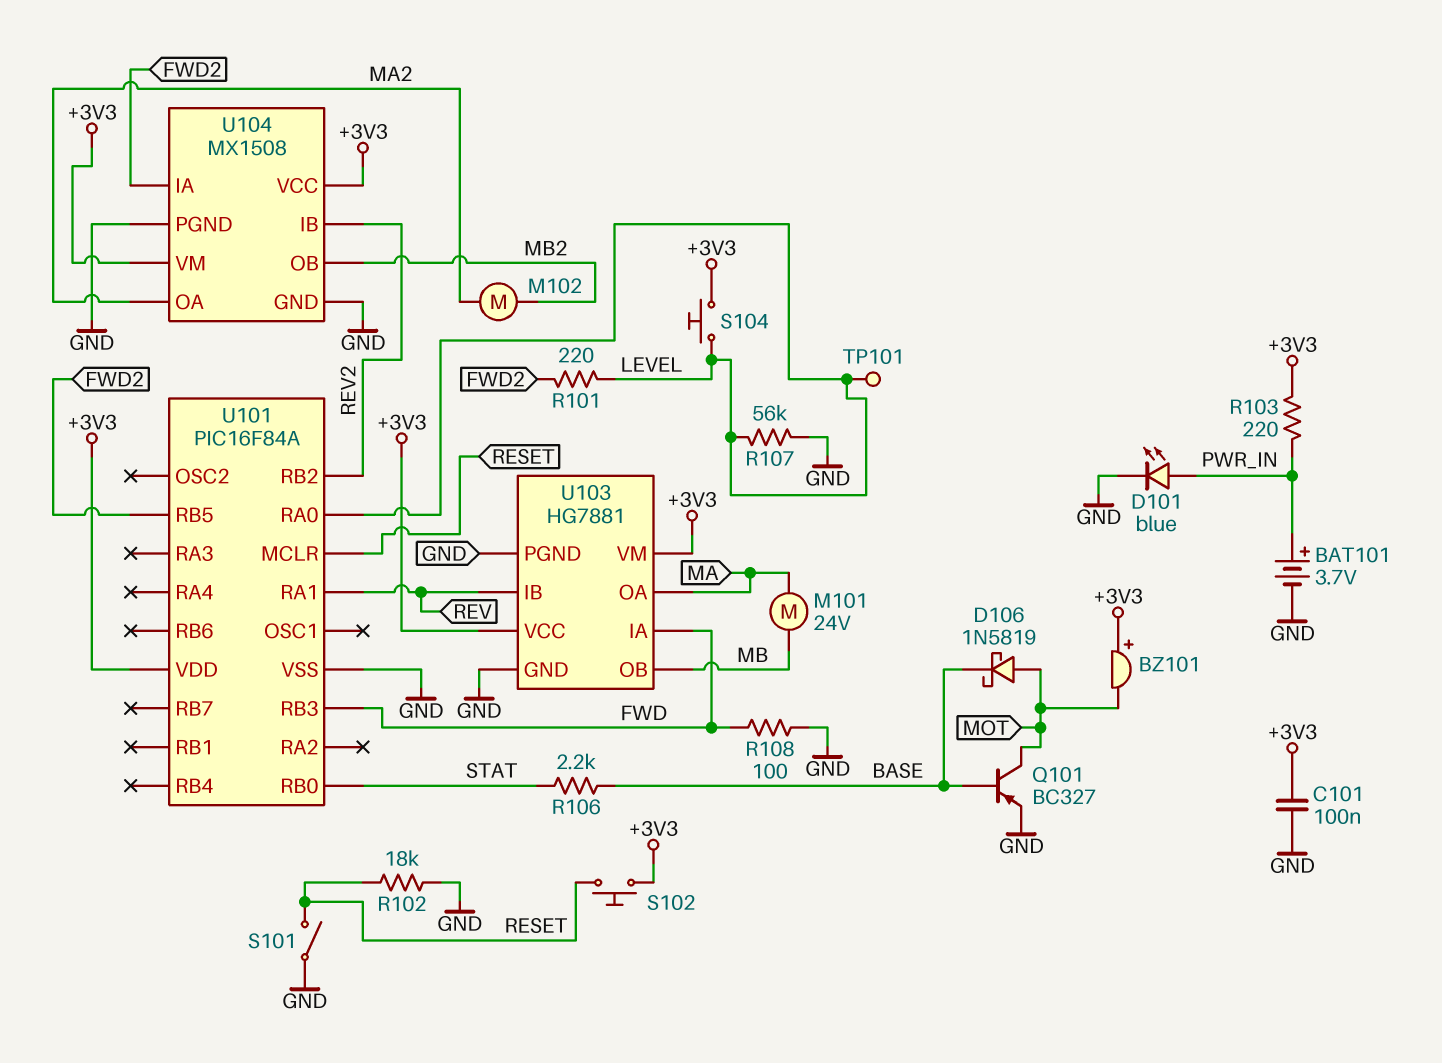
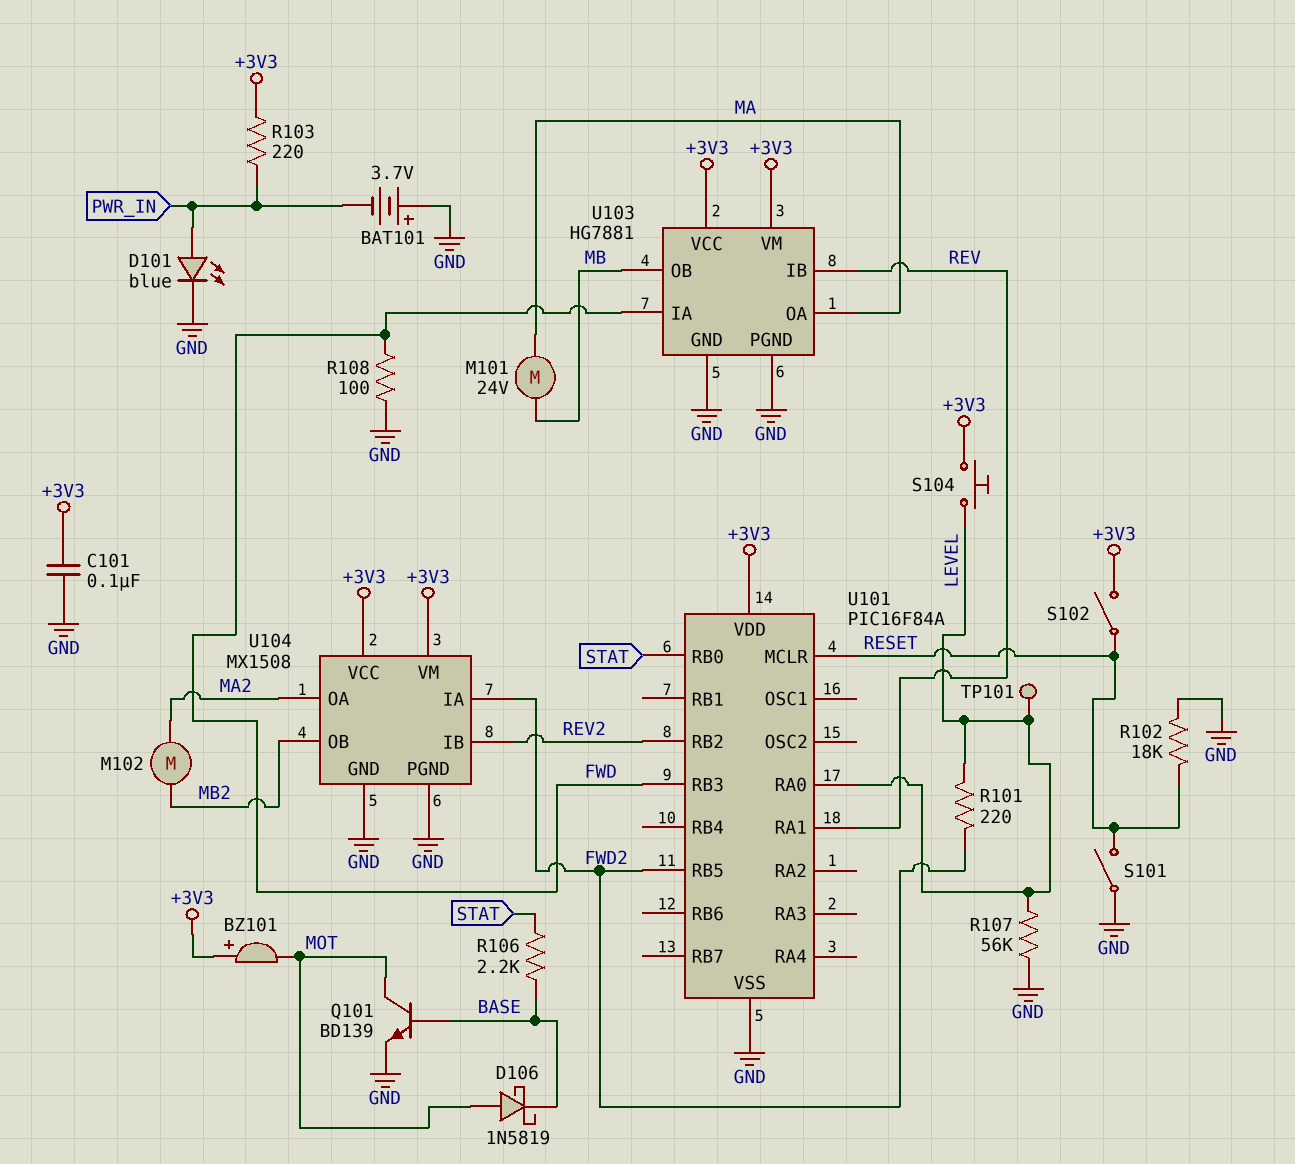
BAT101: 3.7V (plus PWR_IN, minus GND) -> 3.7V (plus GND, minus PWR_IN)
Q101: PNP BC327 (B BASE, C MOT, E GND) -> NPN BD139 (B BASE, C MOT, E GND)
S102: button (+3V3, RESET) -> switch (+3V3, RESET)

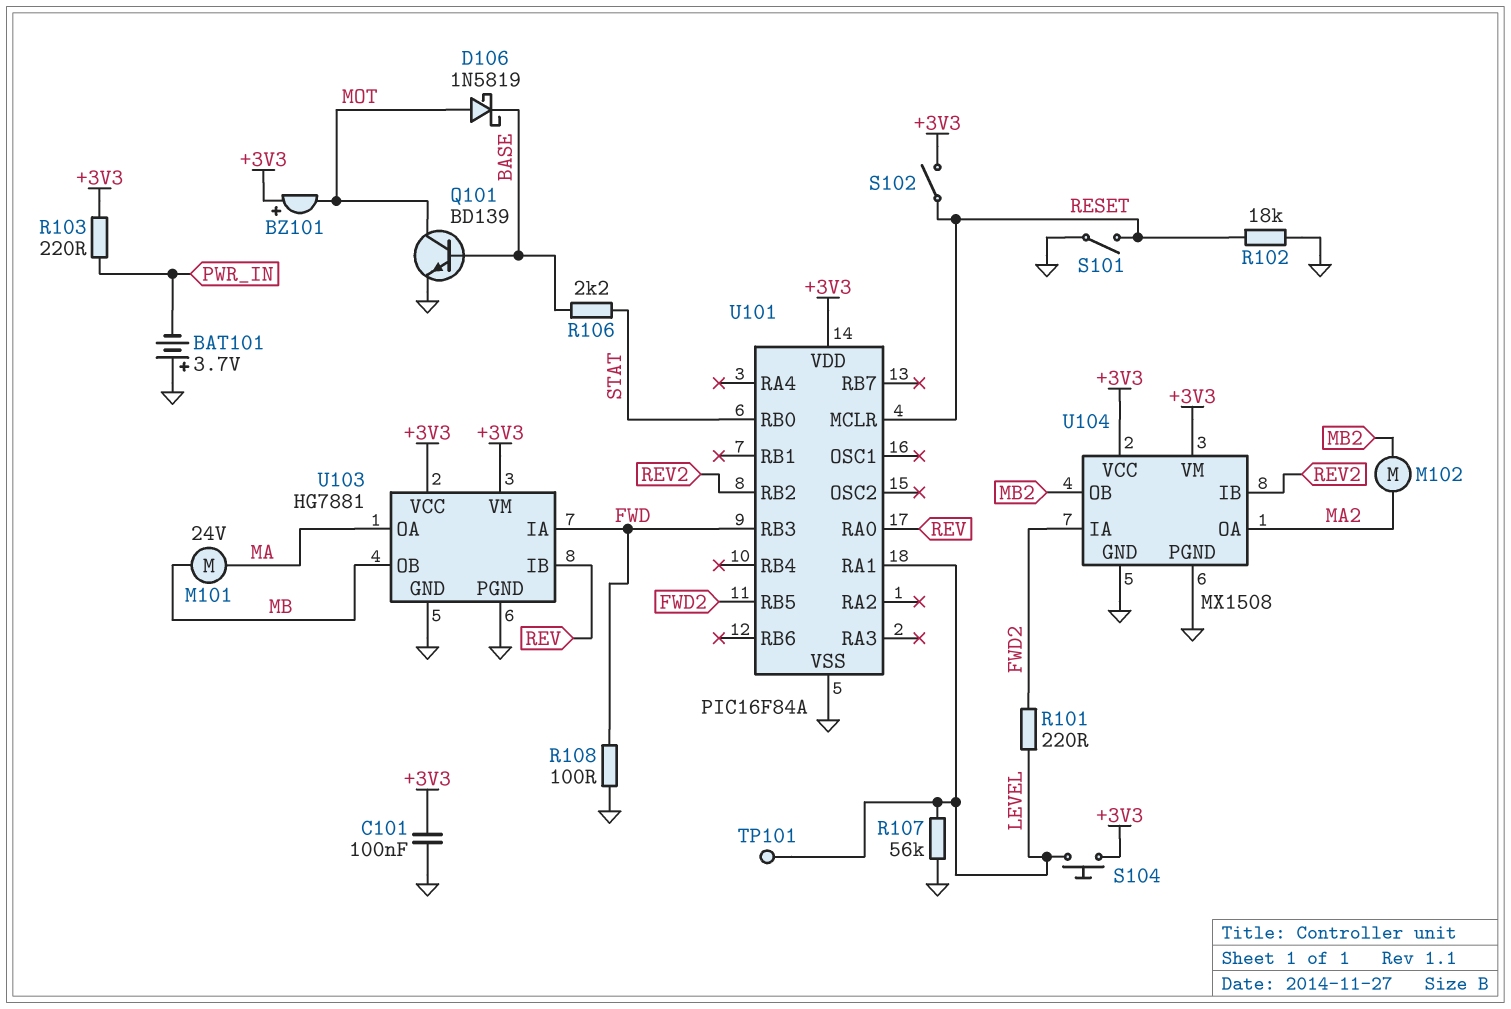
D101: LED blue (A PWR_IN, K GND) -> none
U101 pin RA0: LEVEL -> REV
U101 pin RA1: REV -> LEVEL

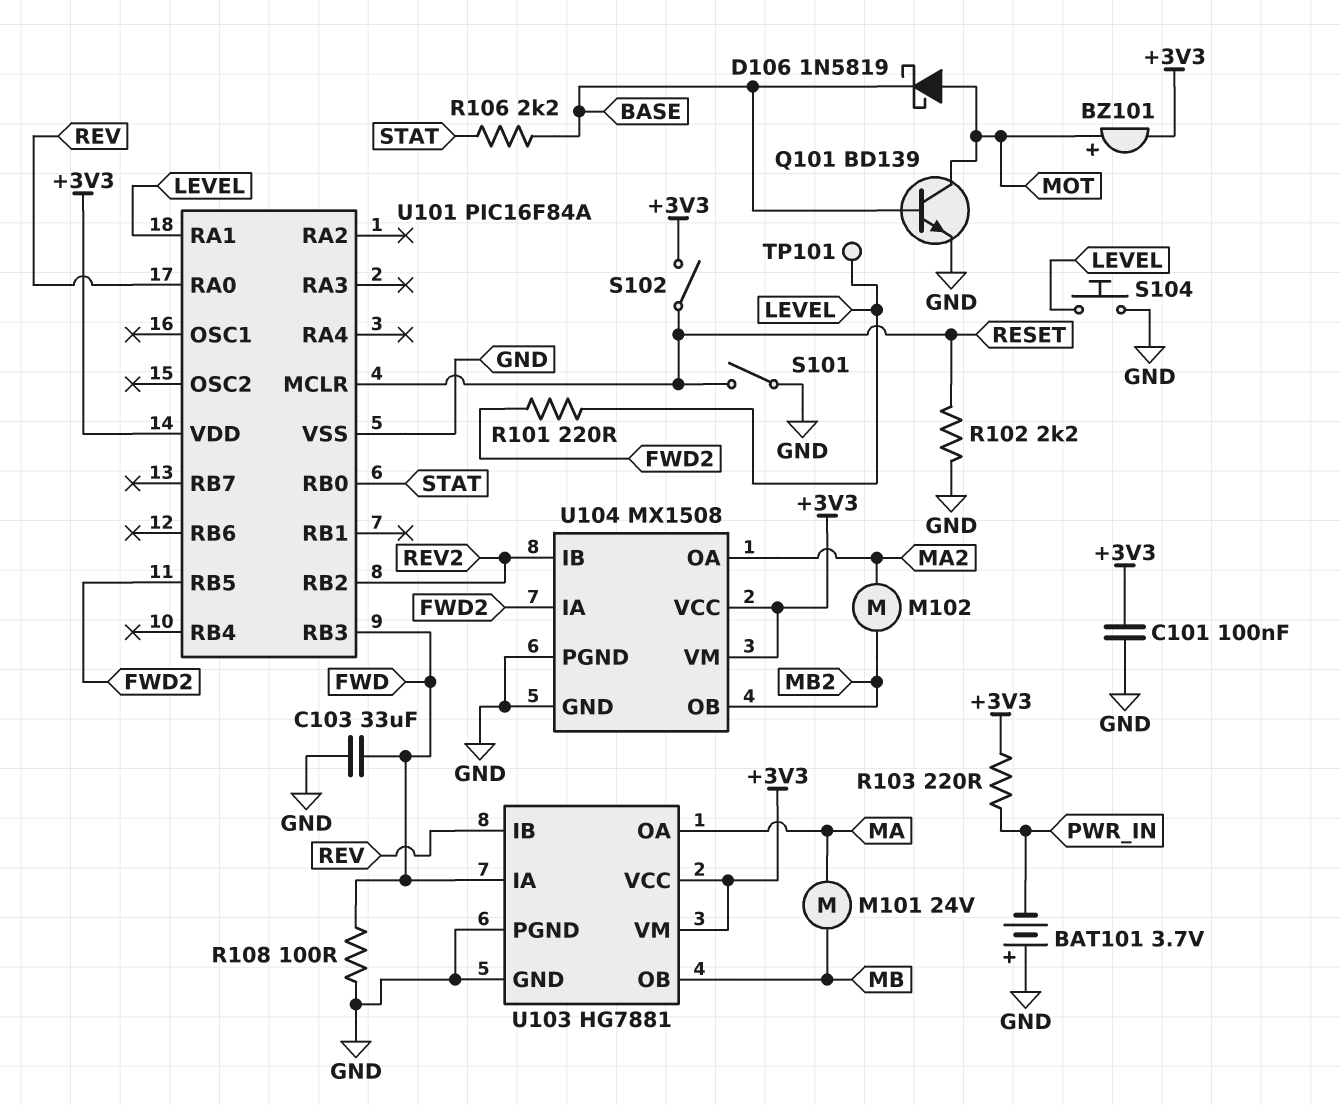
BZ101: buzzer (plus +3V3, minus MOT) -> buzzer (plus MOT, minus +3V3)
C103: none -> 33uF (FWD, GND)
R102: 18k (GND, RESET) -> 2.2k (GND, RESET)
R107: 56k (GND, LEVEL) -> none
S104: button (+3V3, LEVEL) -> button (GND, LEVEL)

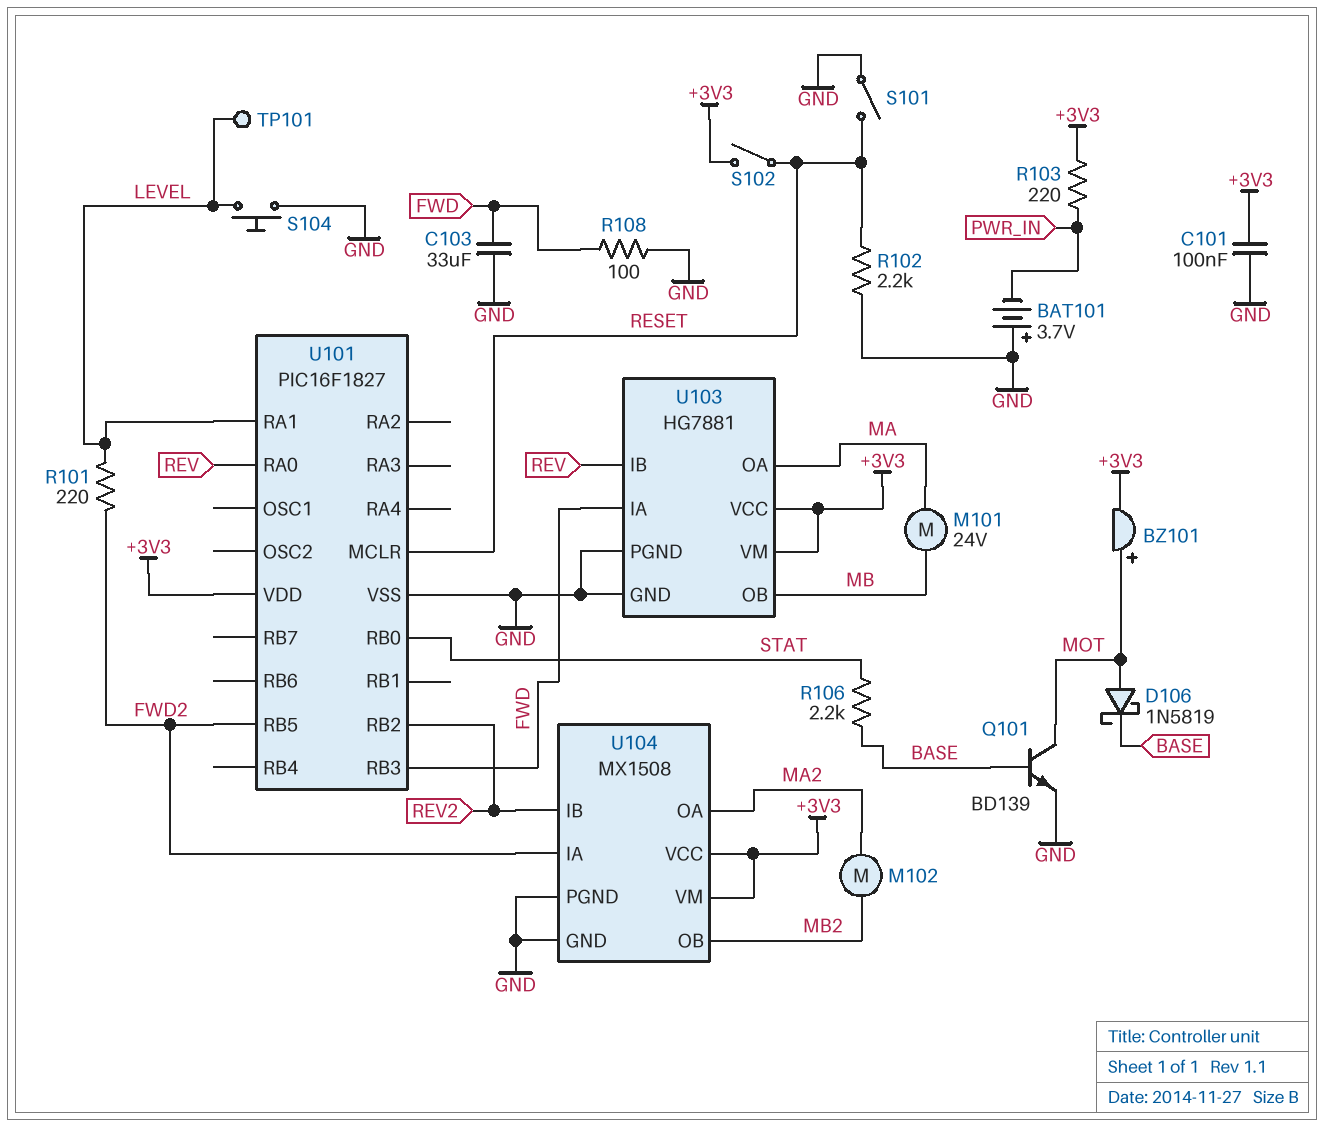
U101: PIC16F84A -> PIC16F1827

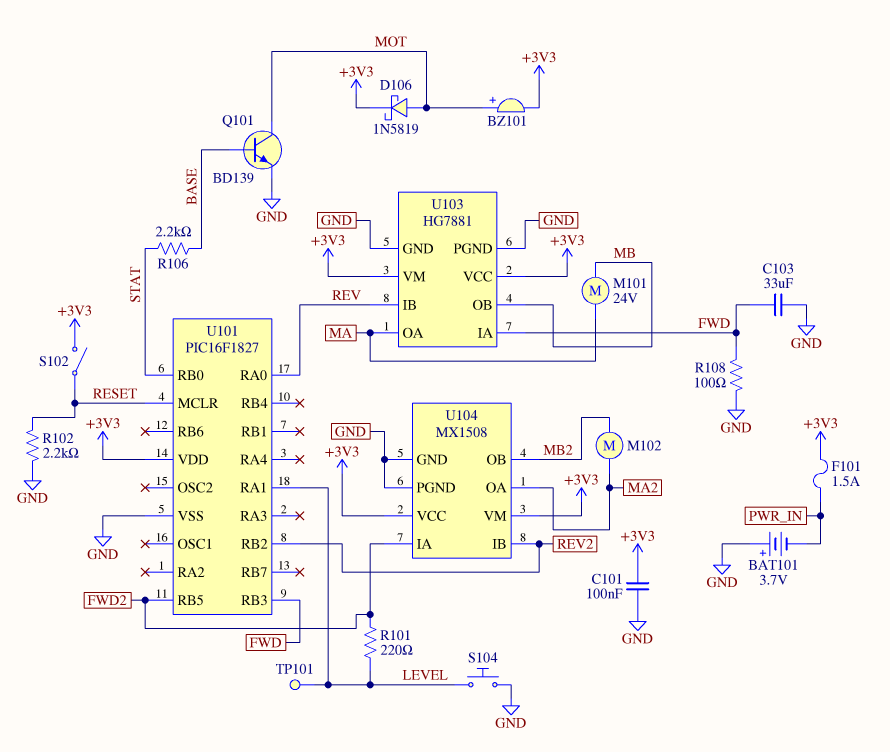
D106: schottky 1N5819 (A MOT, K BASE) -> schottky 1N5819 (A MOT, K +3V3)
F101: none -> 1.5A (+3V3, PWR_IN)
R103: 220 (+3V3, PWR_IN) -> none
S101: switch (GND, RESET) -> none

